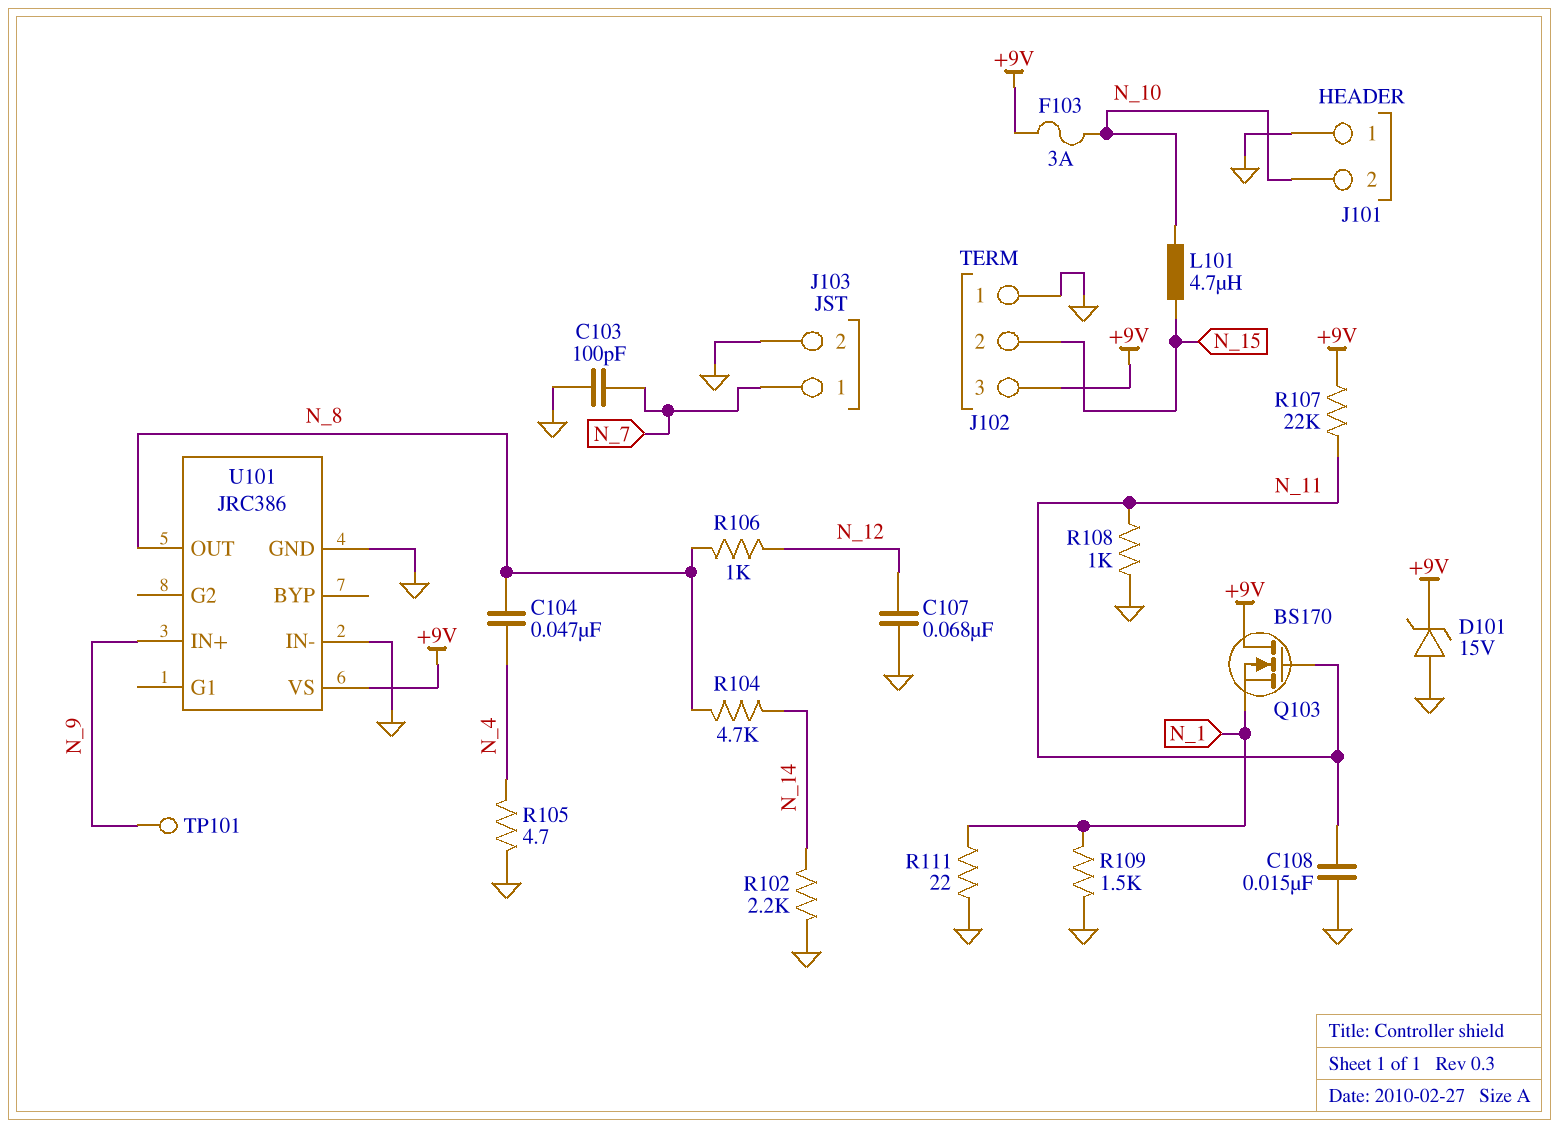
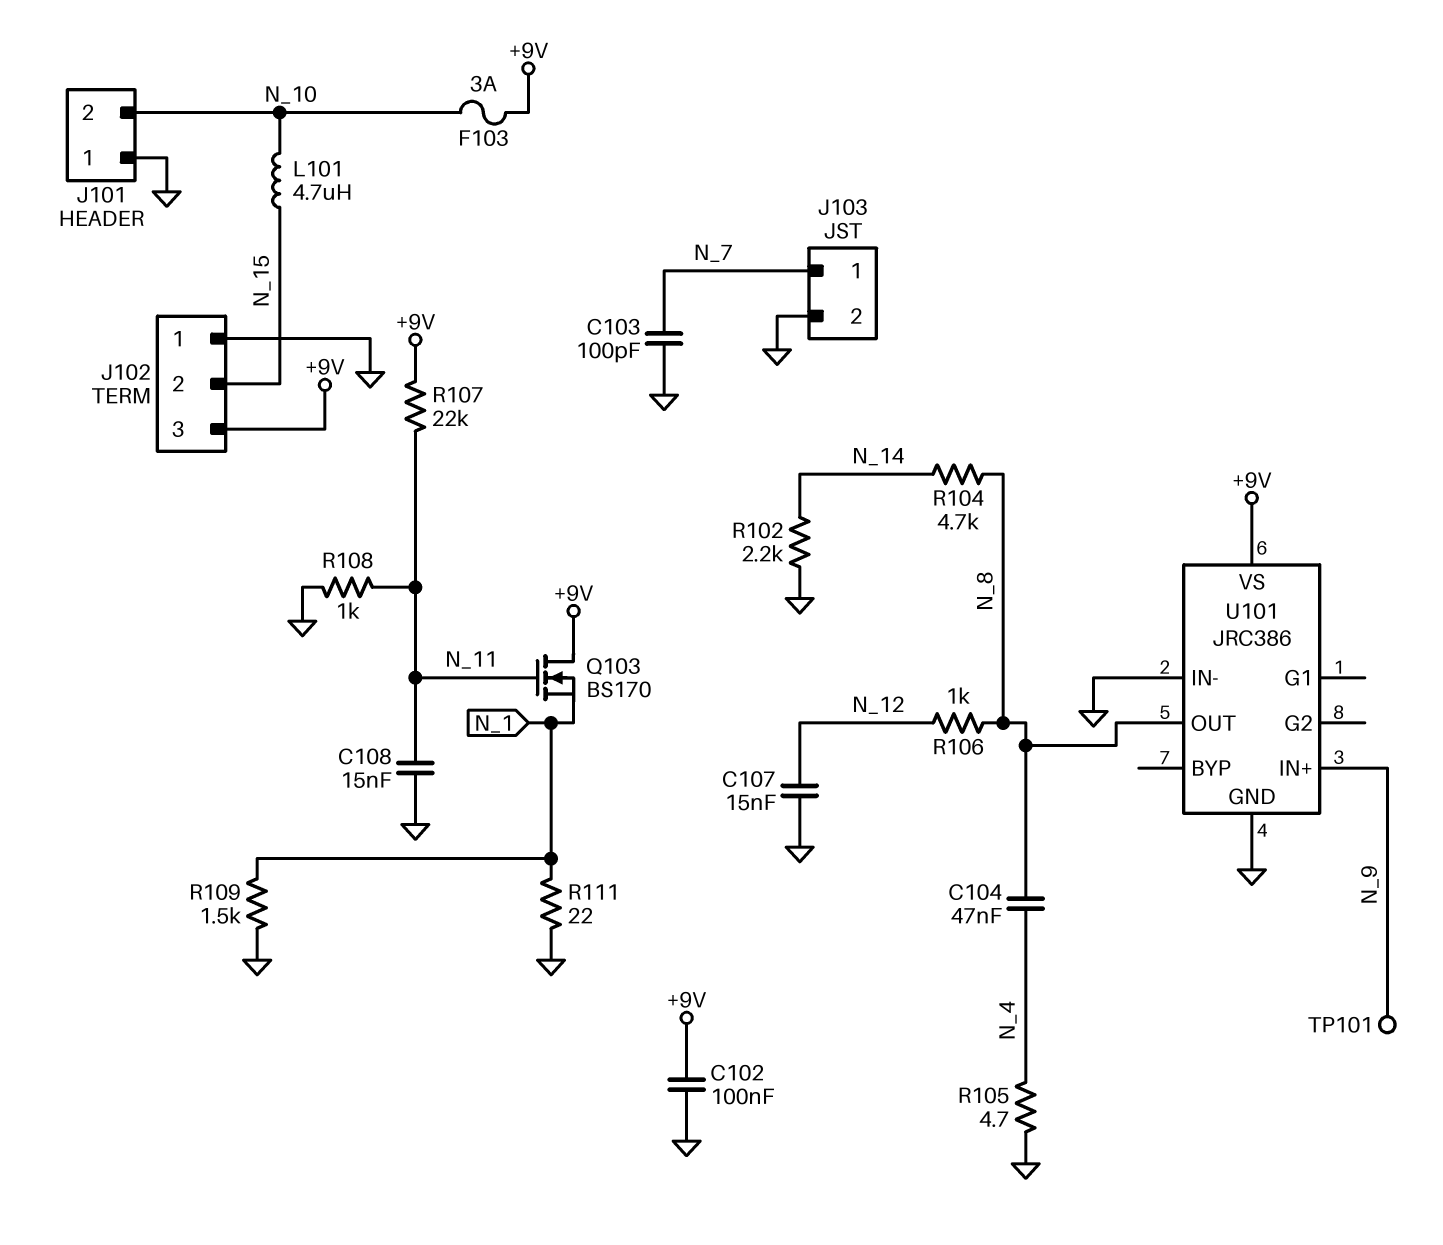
C102: none -> 100nF (+9V, GND)
C107: 68nF (GND, N_12) -> 15nF (GND, N_12)
D101: zener 15V (A GND, K +9V) -> none

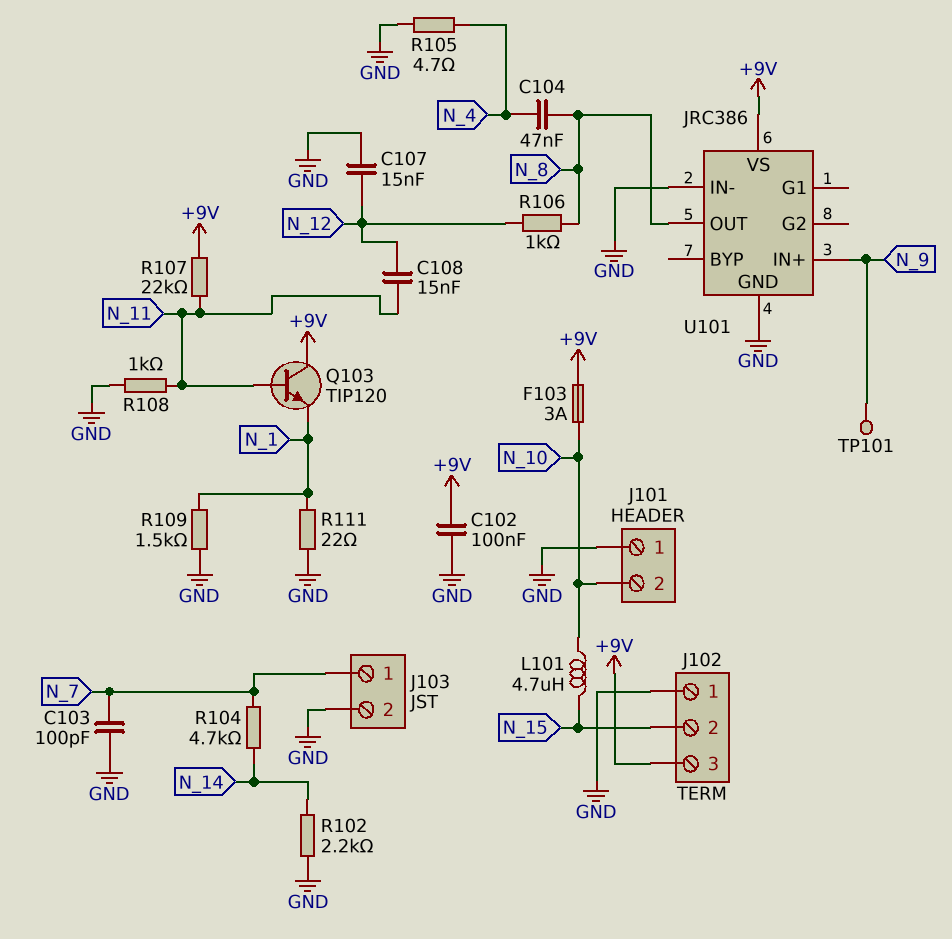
C108: 15nF (GND, N_11) -> 15nF (N_11, N_12)
Q103: NMOS BS170 (G N_11, D +9V, S N_1) -> NPN TIP120 (B N_11, C +9V, E N_1)
R104: 4.7k (N_8, N_14) -> 4.7k (N_7, N_14)

